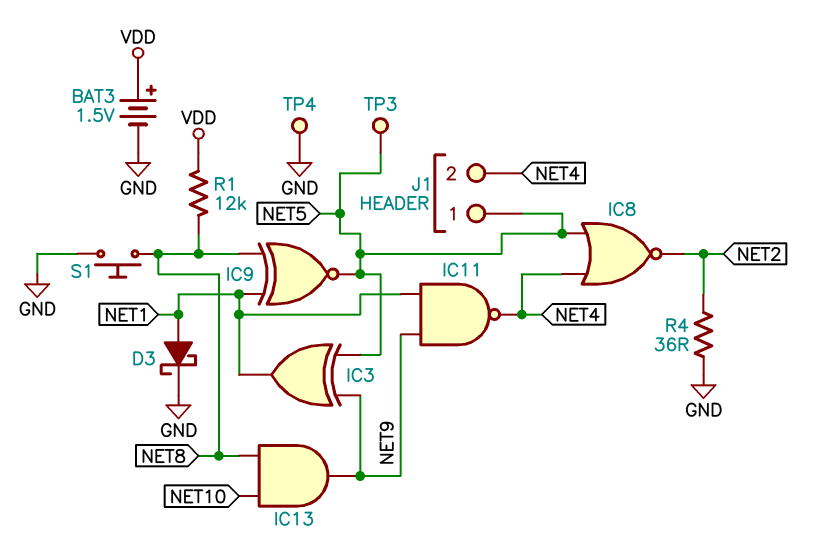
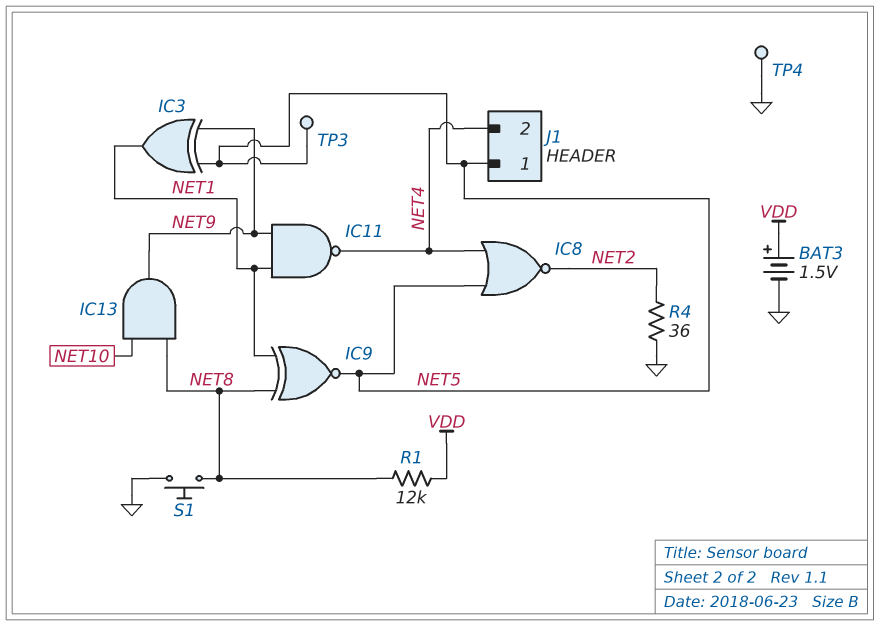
D3: schottky (A NET1, K GND) -> none

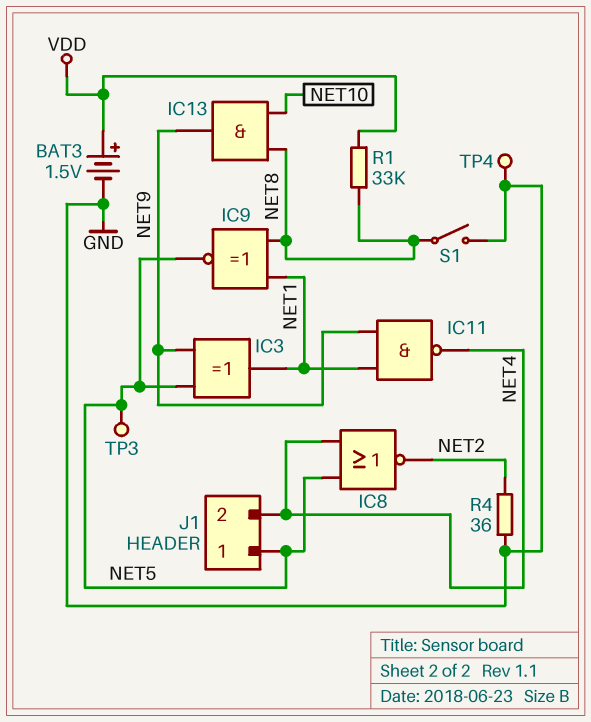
R1: 12k (NET8, VDD) -> 33k (NET8, VDD)
S1: button (GND, NET8) -> switch (GND, NET8)

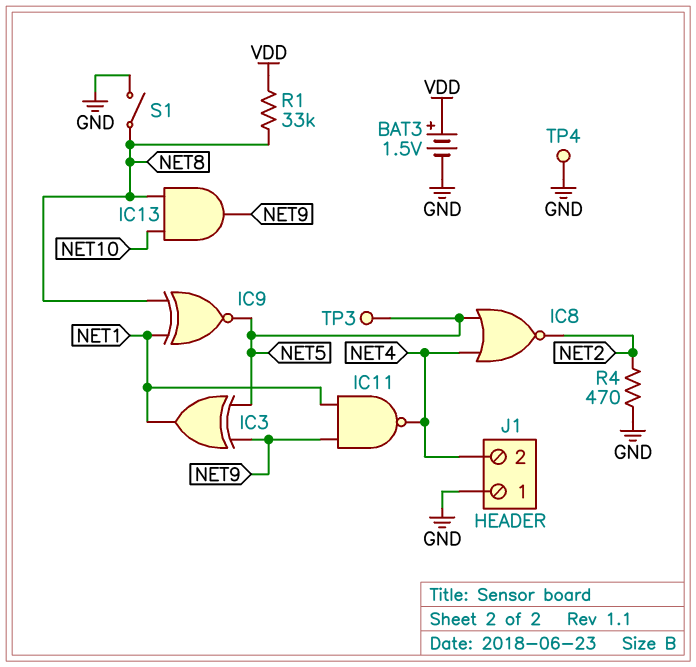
J1 pin 1: NET5 -> GND
R4: 36 (GND, NET2) -> 470 (GND, NET2)

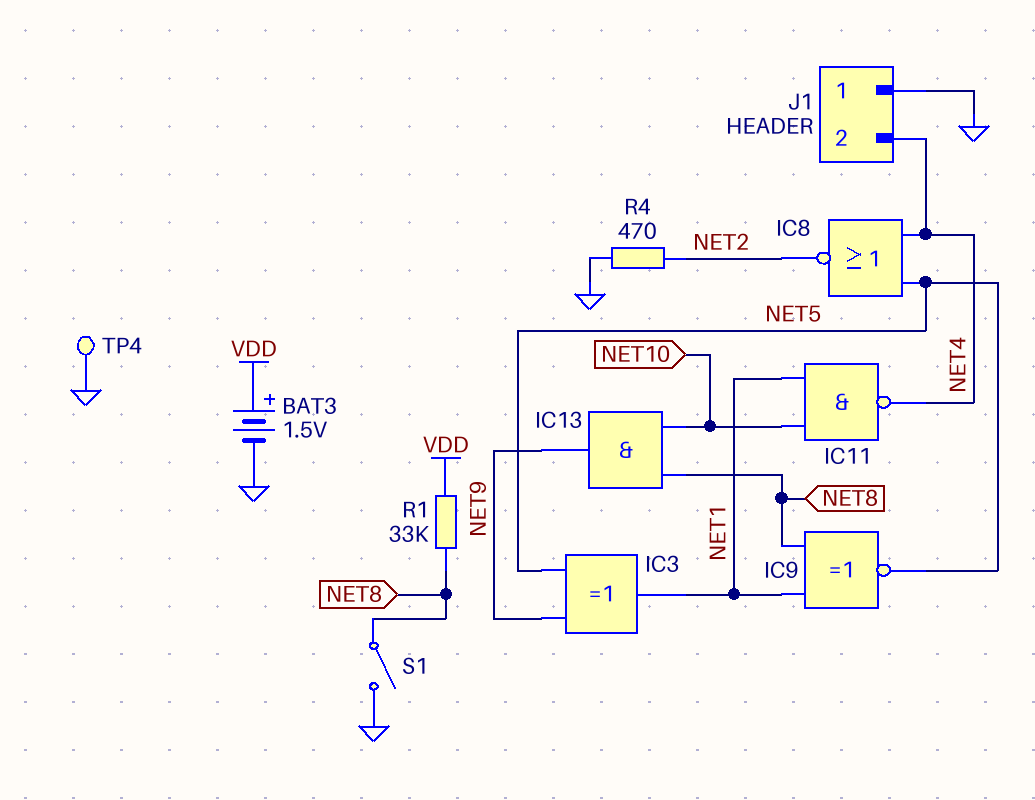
IC11: NAND (in NET1, in NET9, out NET4) -> NAND (in NET1, in NET10, out NET4)
TP3: test point (NET5) -> none

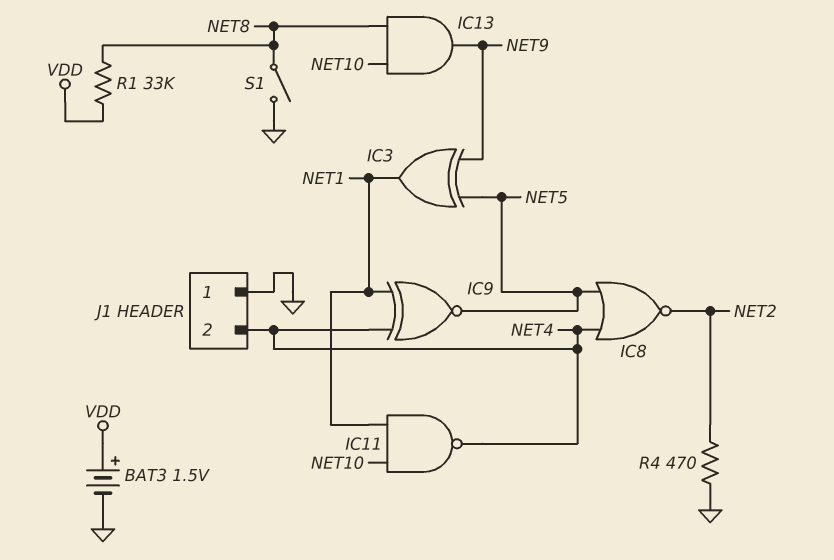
IC9: XNOR (in NET1, in NET8, out NET5) -> XNOR (in NET1, in NET4, out NET5)
TP4: test point (GND) -> none

